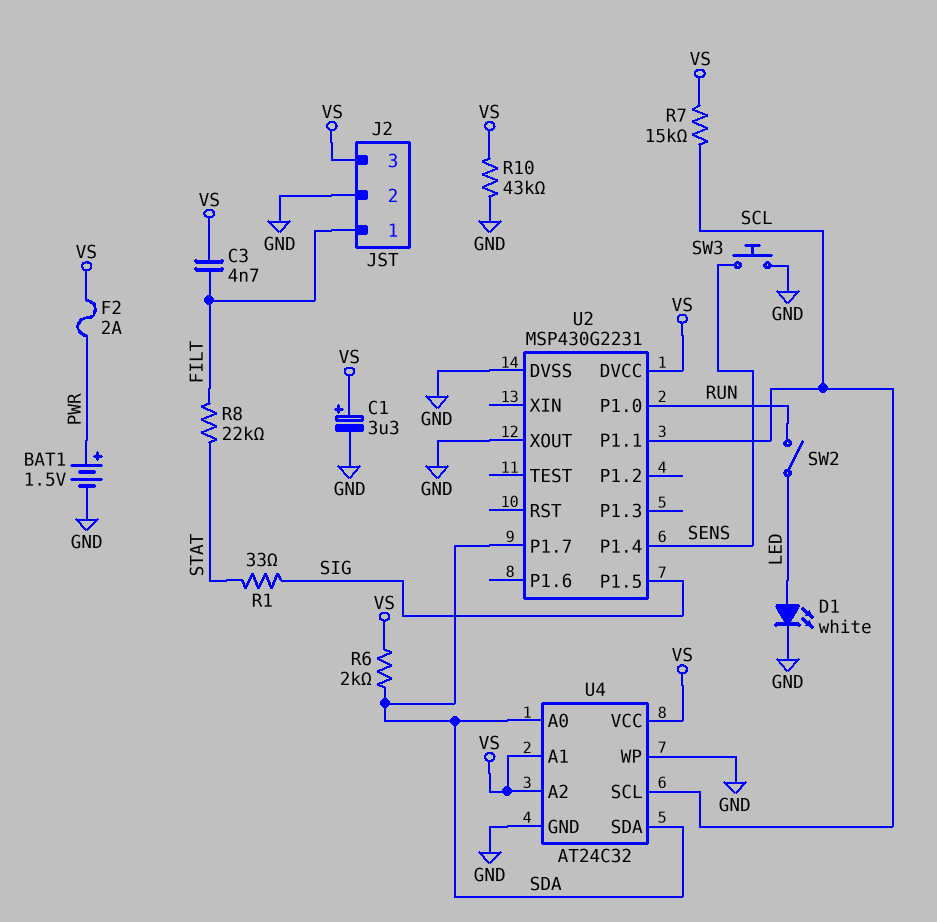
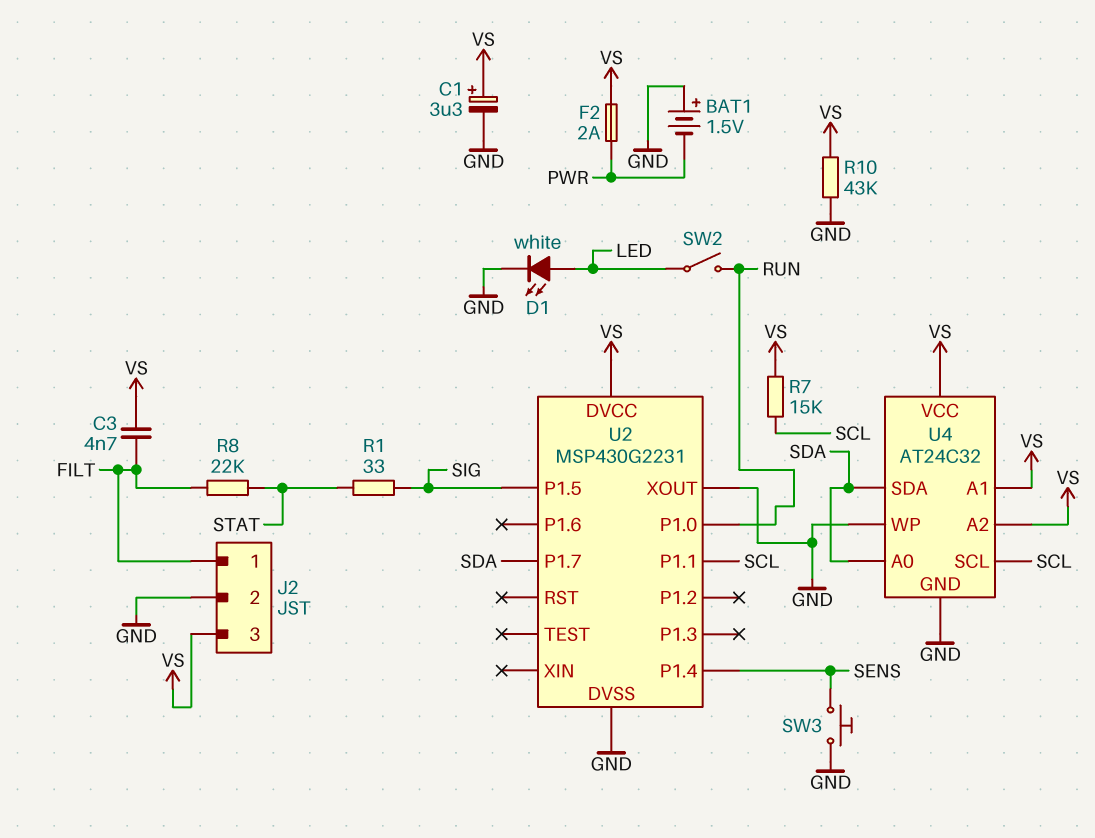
BAT1: 1.5V (plus PWR, minus GND) -> 1.5V (plus GND, minus PWR)
R6: 2k (SDA, VS) -> none

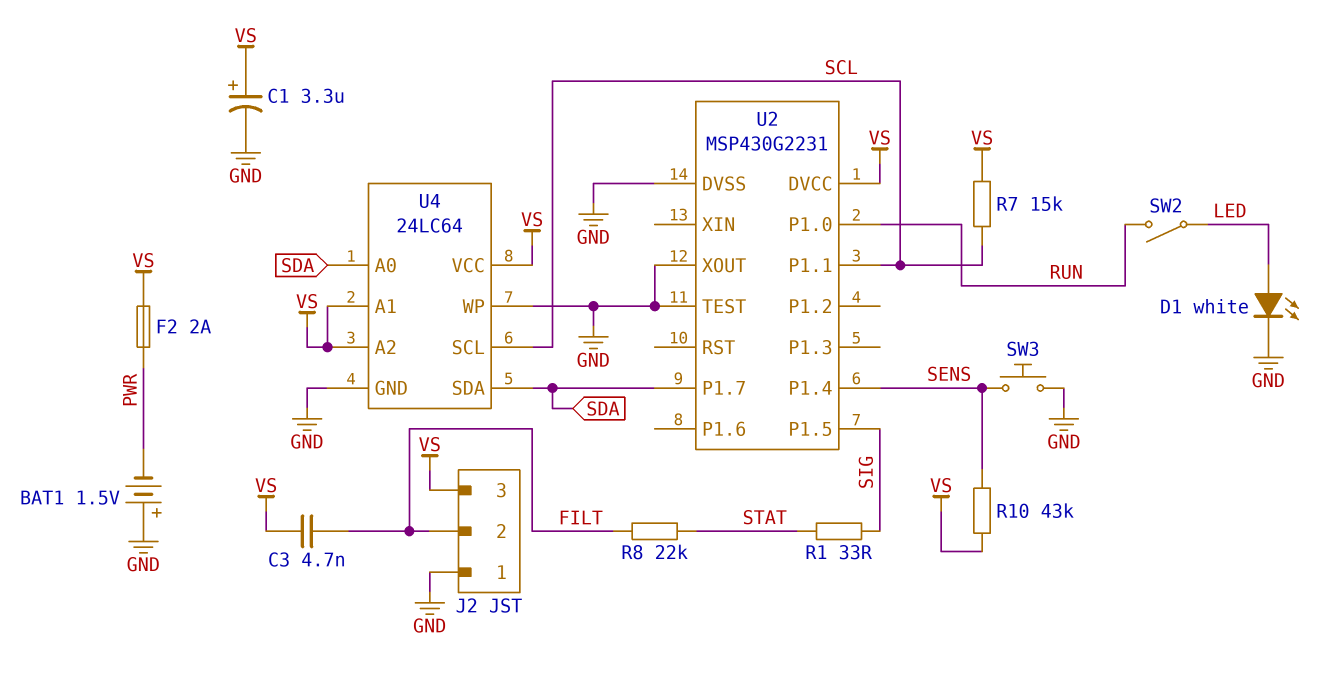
J2 pin 1: FILT -> GND
J2 pin 2: GND -> FILT
R10: 43k (GND, VS) -> 43k (SENS, VS)
U2 pin TEST: none -> GND
U4: AT24C32 -> 24LC64

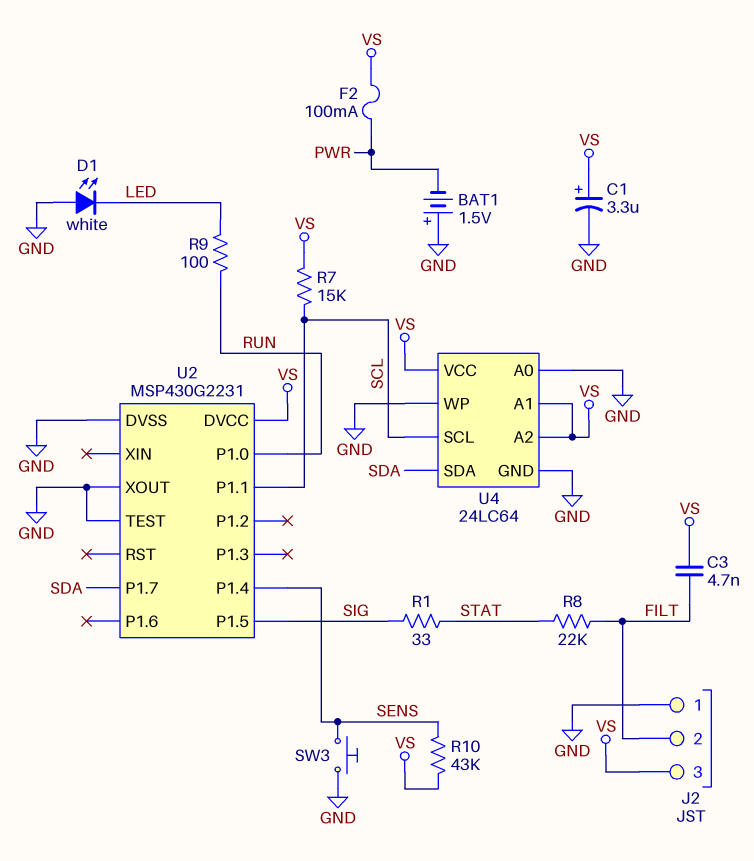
D1: LED white (A LED, K GND) -> LED white (A GND, K LED)
F2: 2A (PWR, VS) -> 100mA (PWR, VS)
R9: none -> 100 (LED, RUN)
SW2: switch (LED, RUN) -> none
U4 pin A0: SDA -> GND

